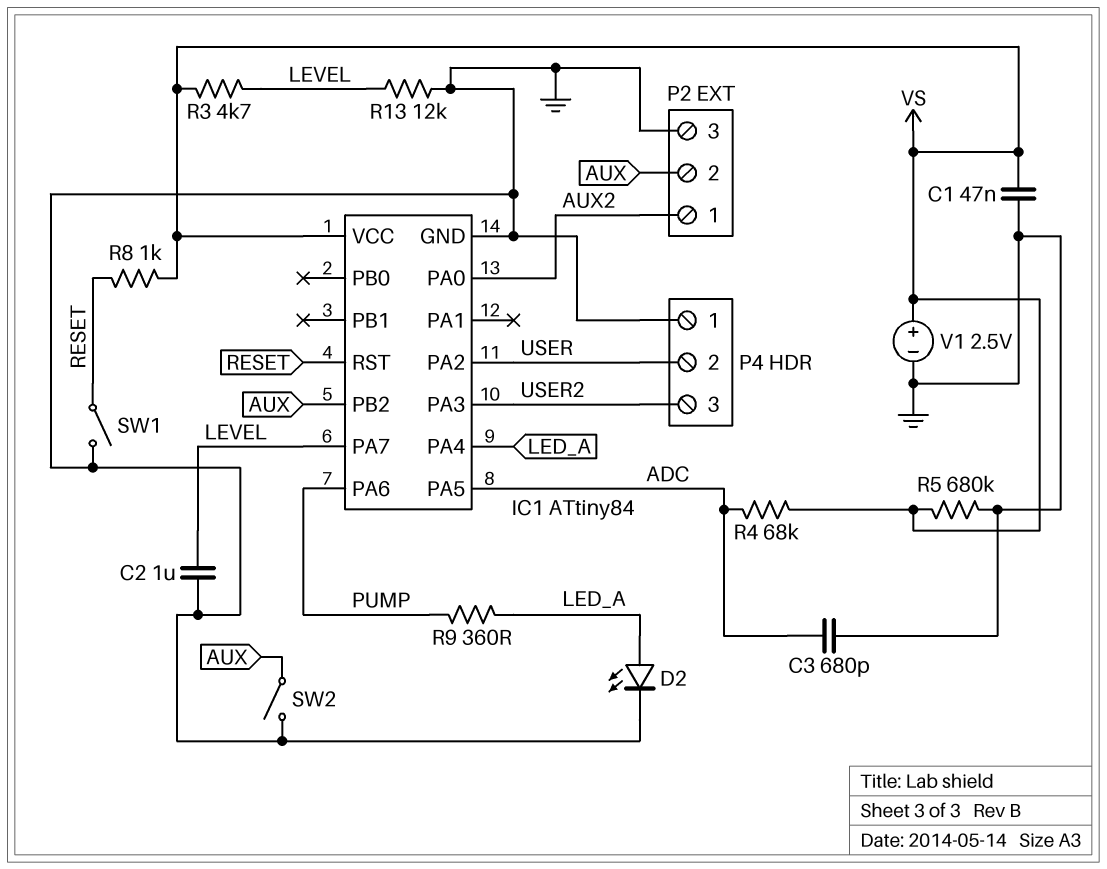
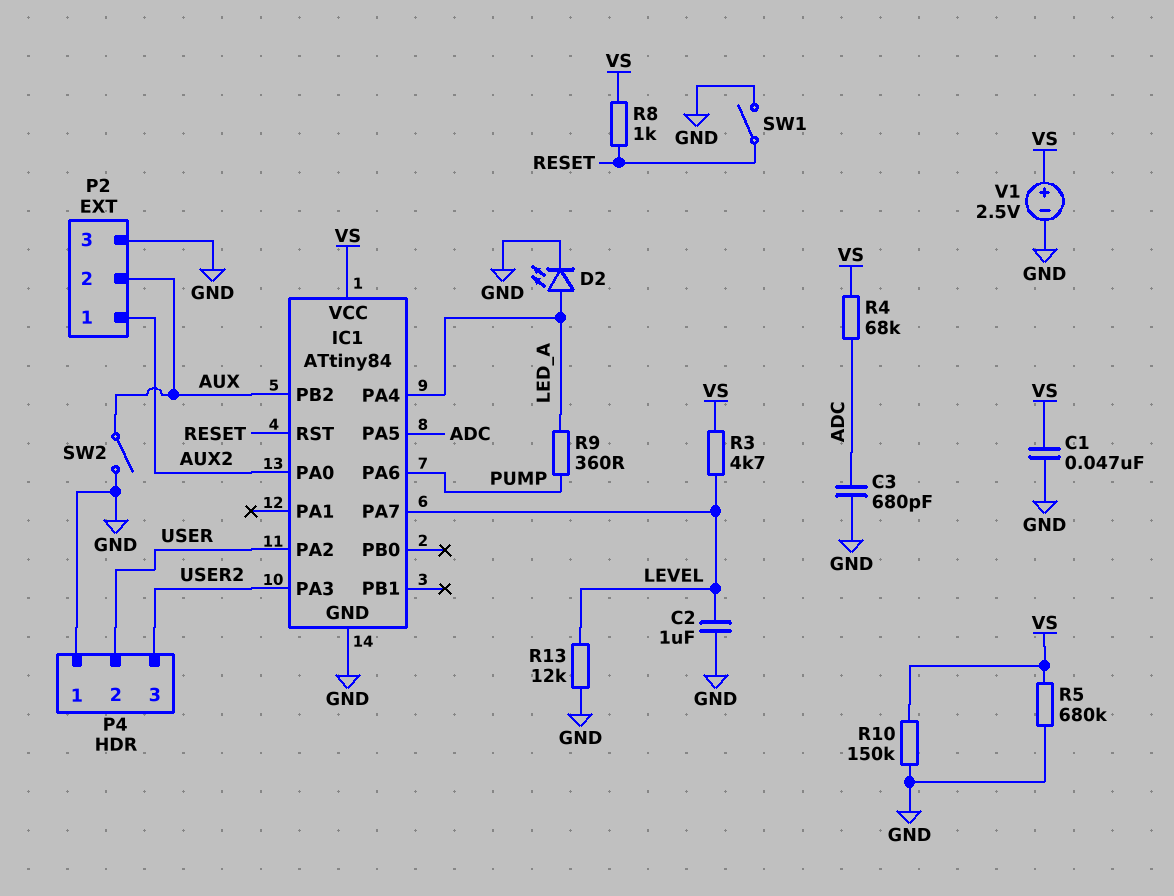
R10: none -> 150k (GND, VS)

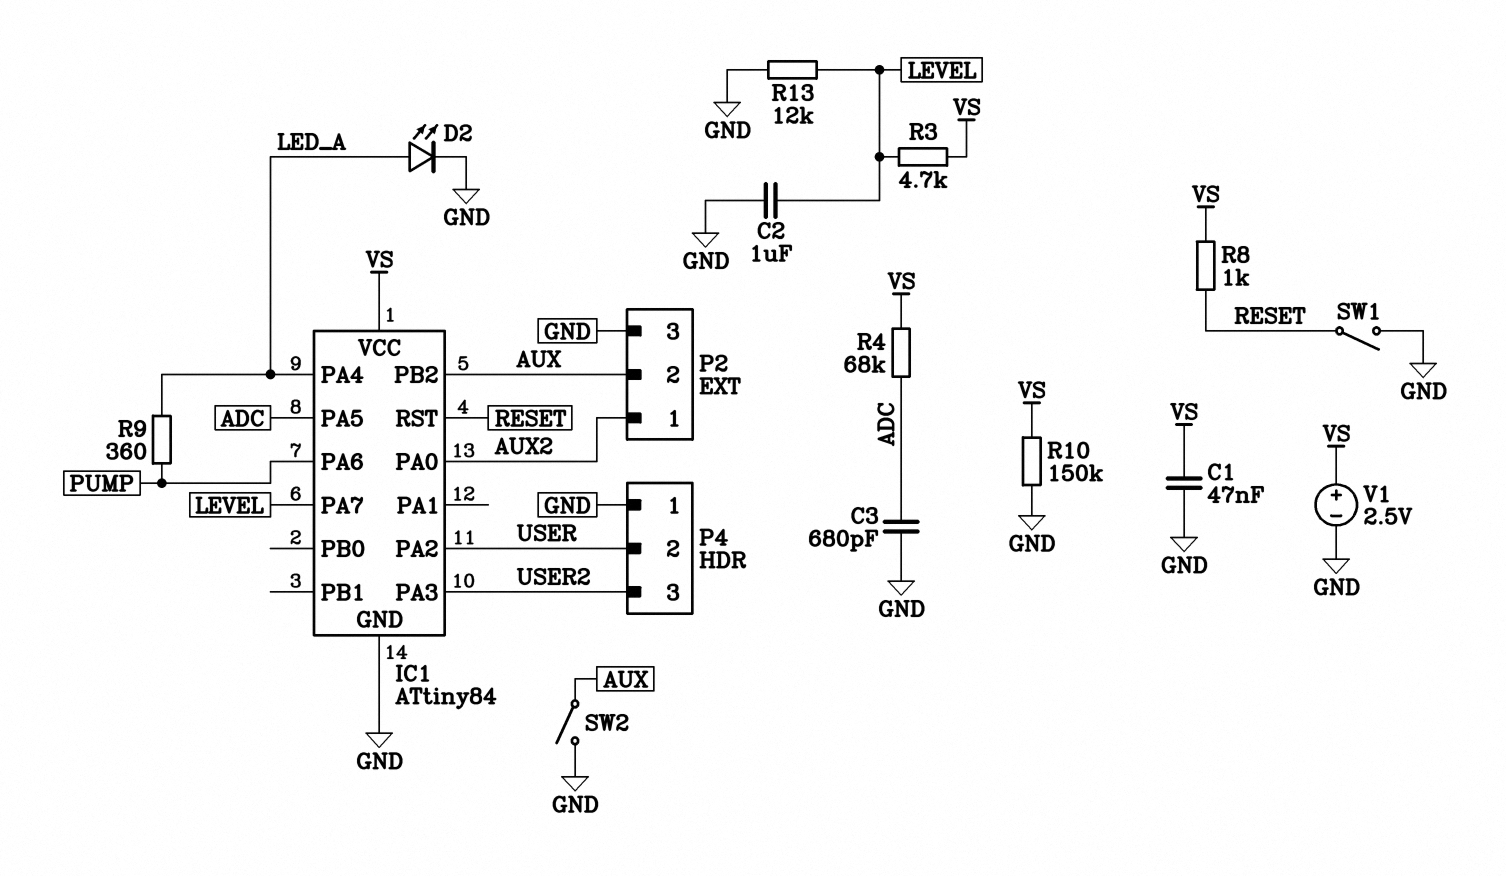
R5: 680k (GND, VS) -> none

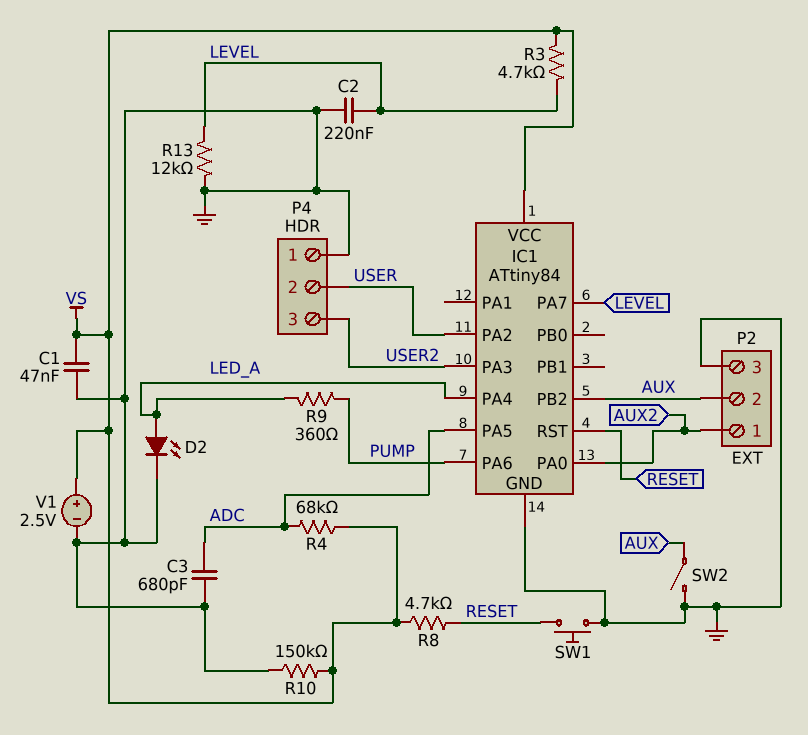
C2: 1uF (GND, LEVEL) -> 220nF (GND, LEVEL)
R8: 1k (RESET, VS) -> 4.7k (RESET, VS)
SW1: switch (GND, RESET) -> button (GND, RESET)

